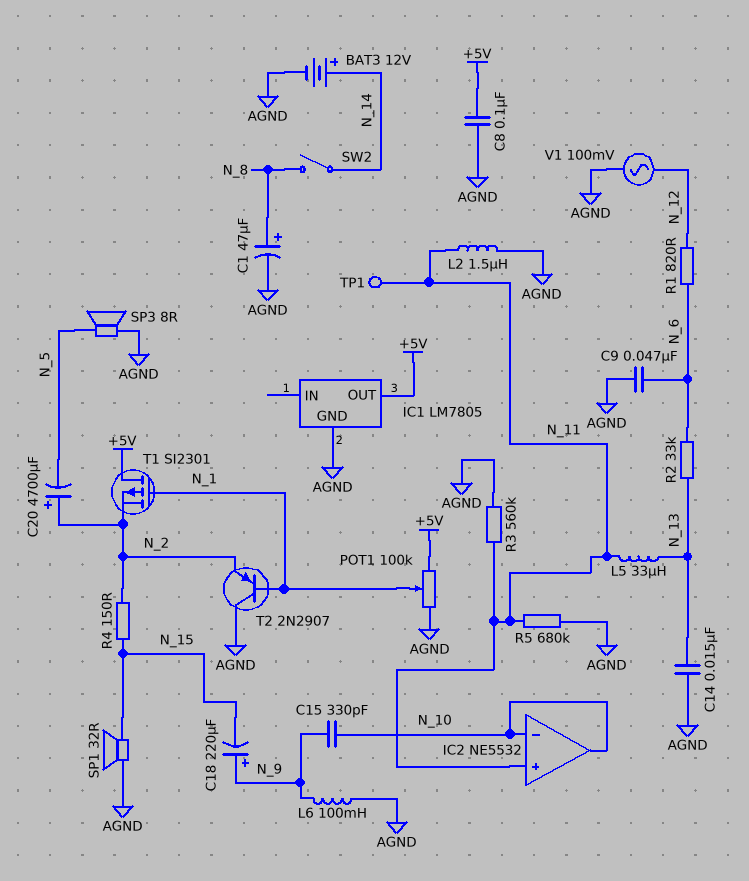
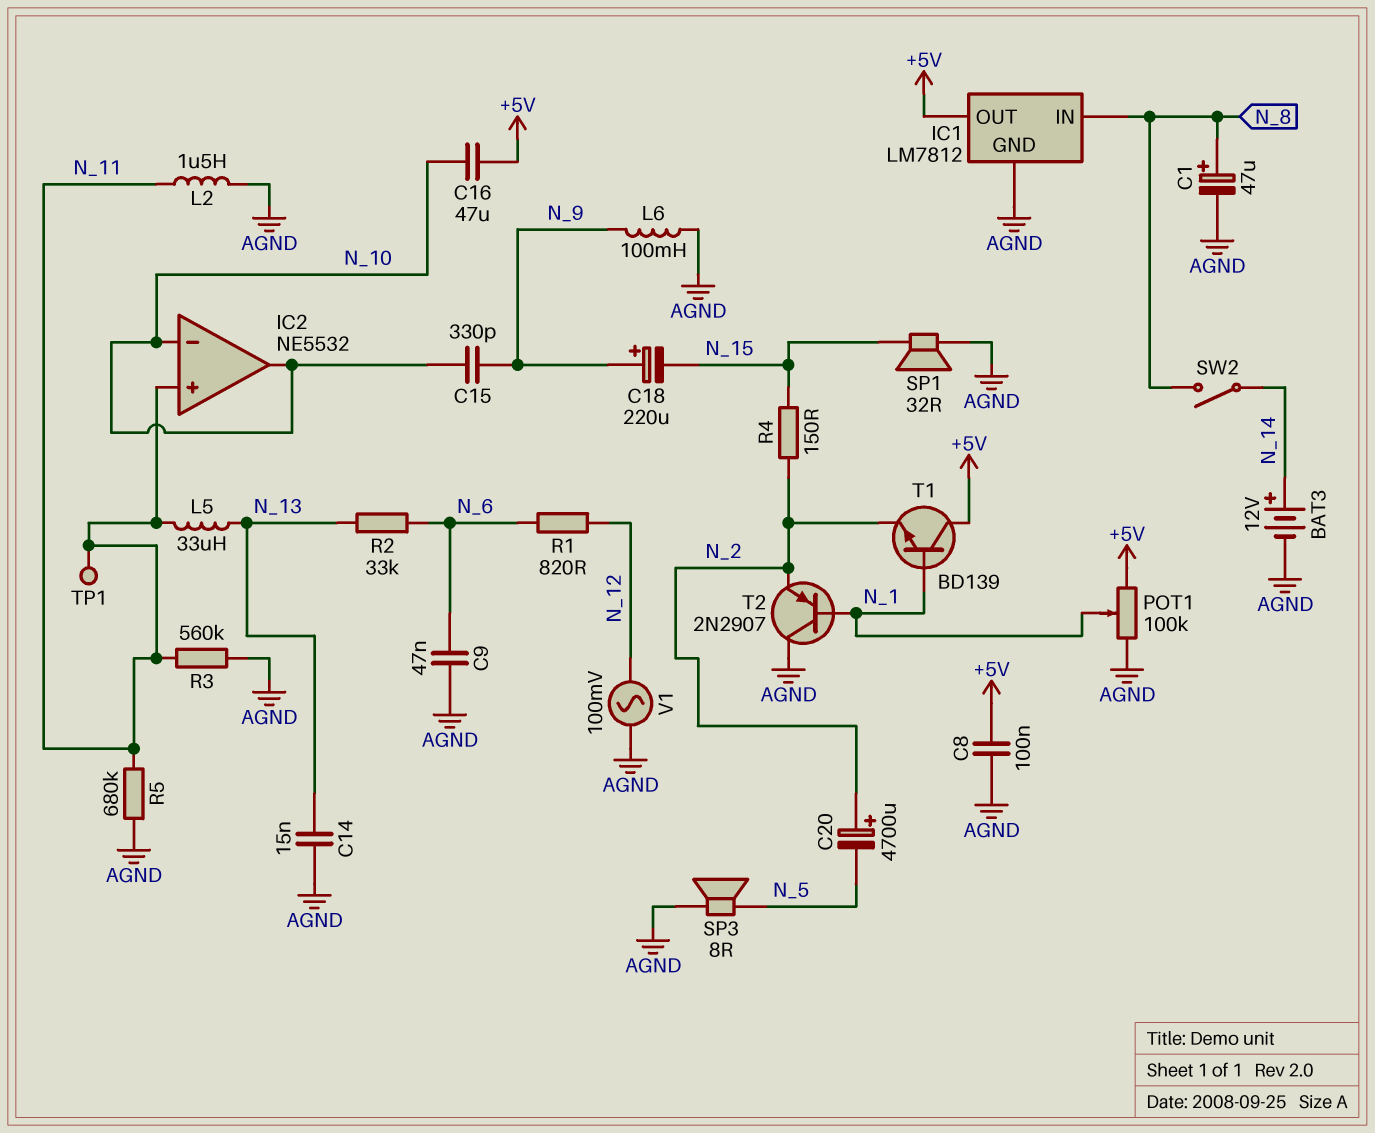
C16: none -> 47uF (+5V, N_10)
IC1: LM7805 -> LM7812
IC1 pin IN: none -> N_8
T1: PMOS SI2301 (G N_1, D +5V, S N_2) -> NPN BD139 (B N_1, C +5V, E N_2)

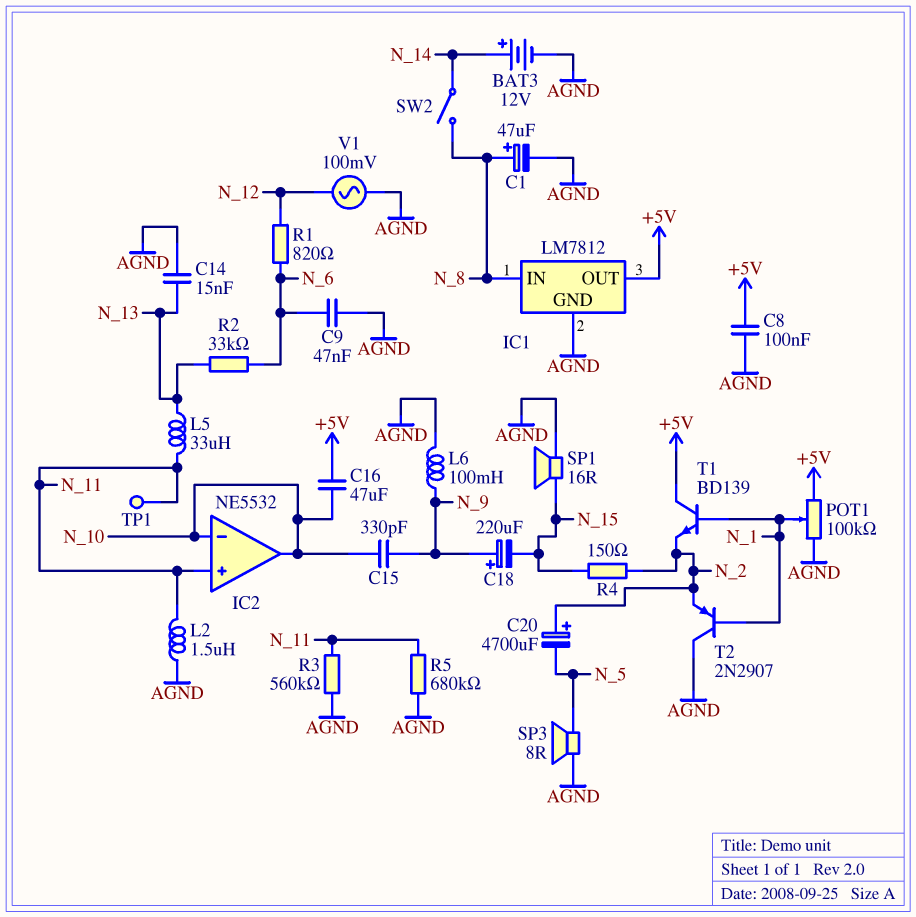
SP1: speaker 32R (AGND, N_15) -> speaker 16R (AGND, N_15)

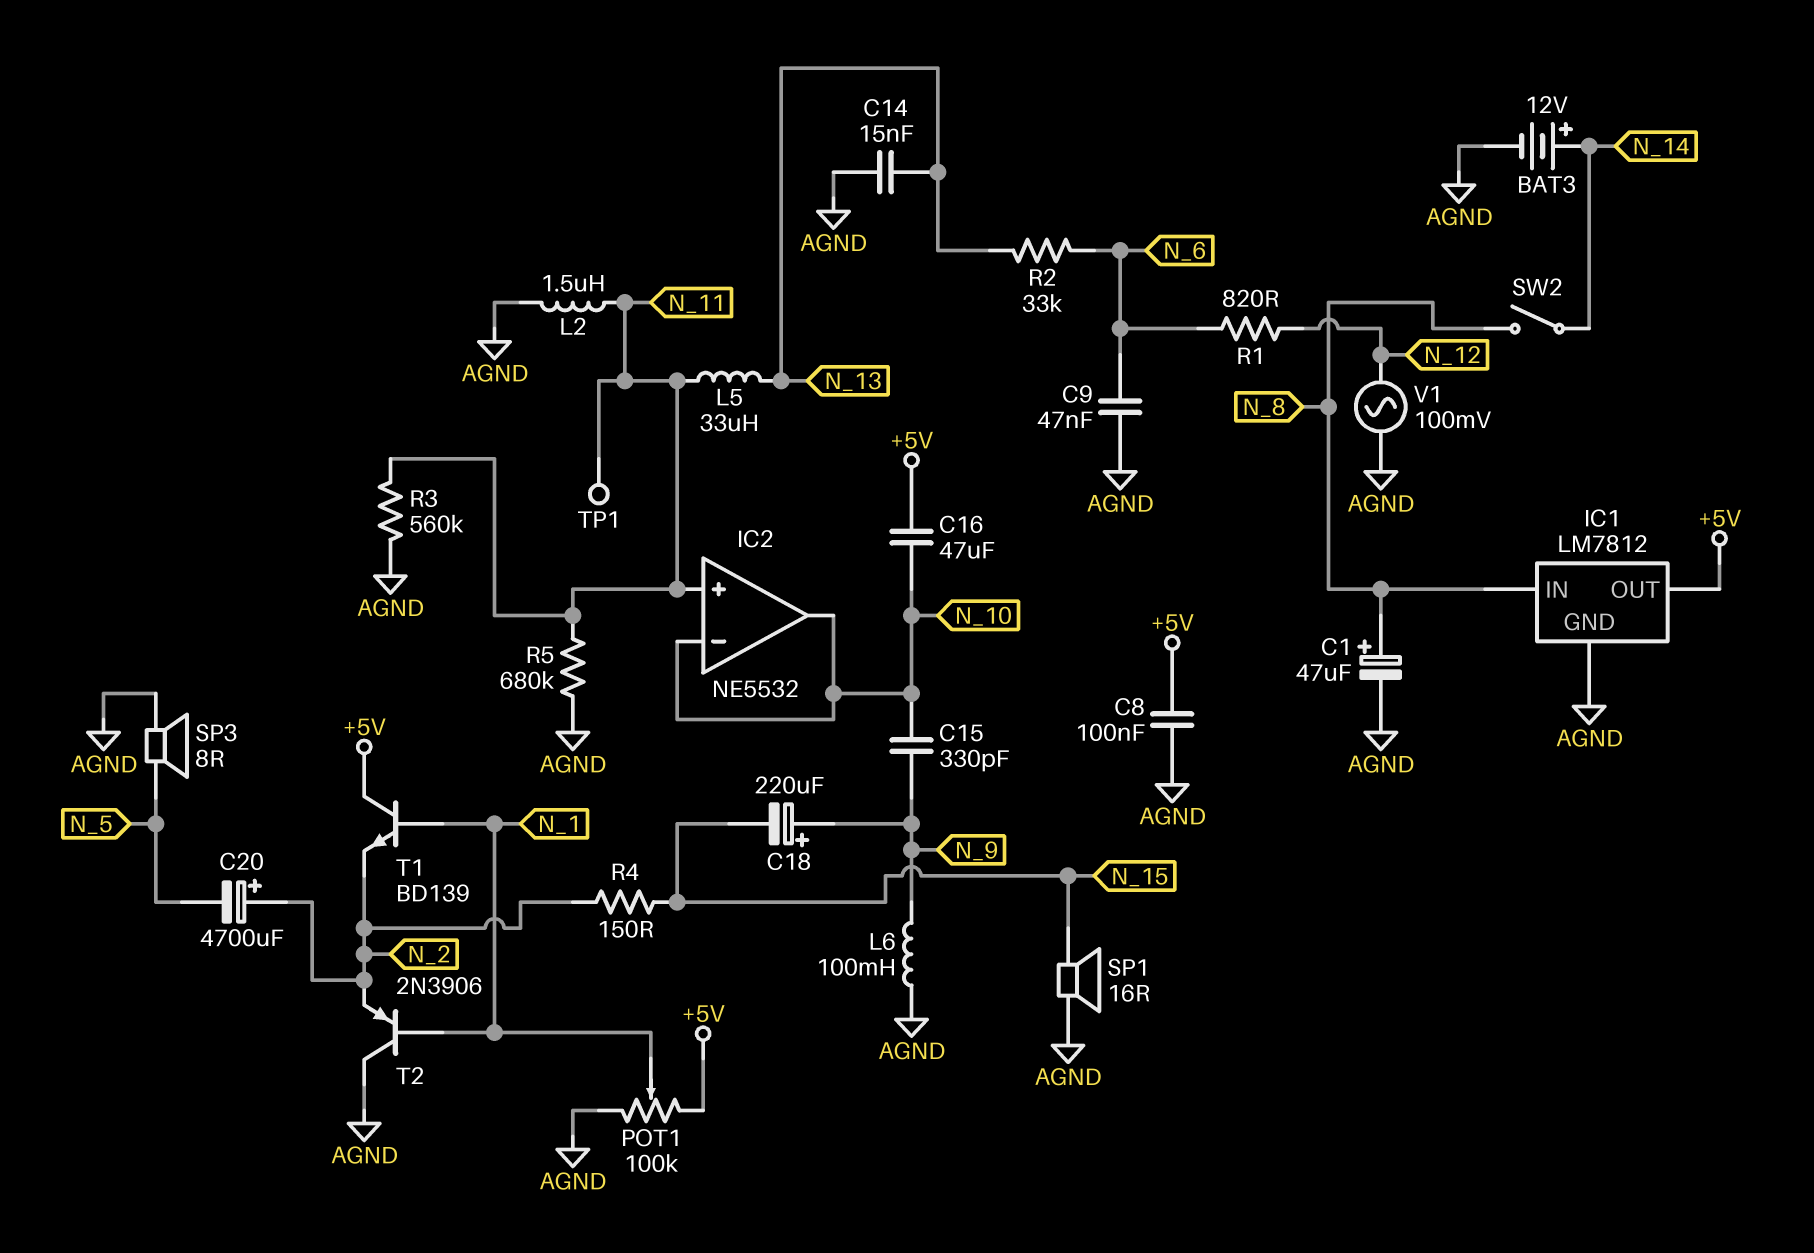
T2: PNP 2N2907 (B N_1, C AGND, E N_2) -> PNP 2N3906 (B N_1, C AGND, E N_2)

